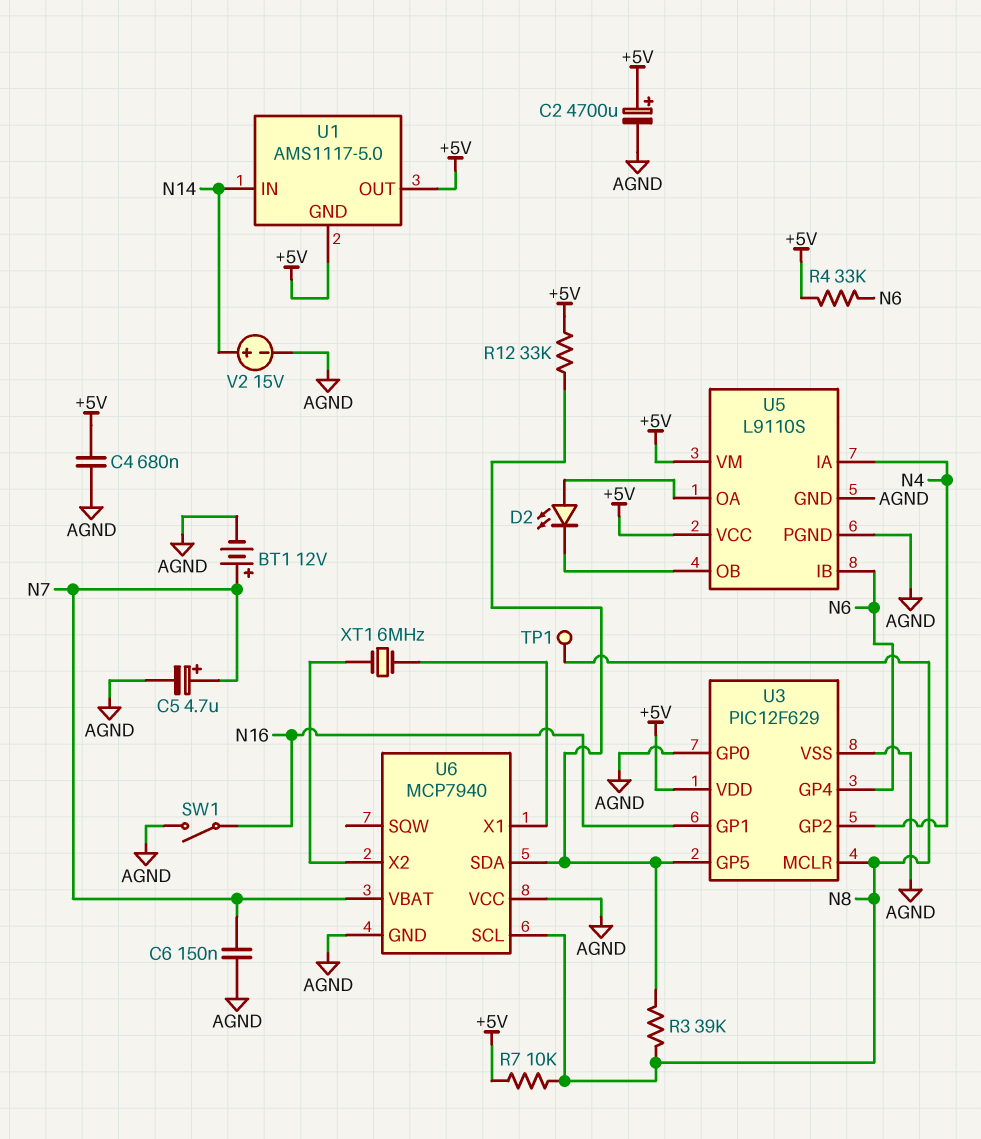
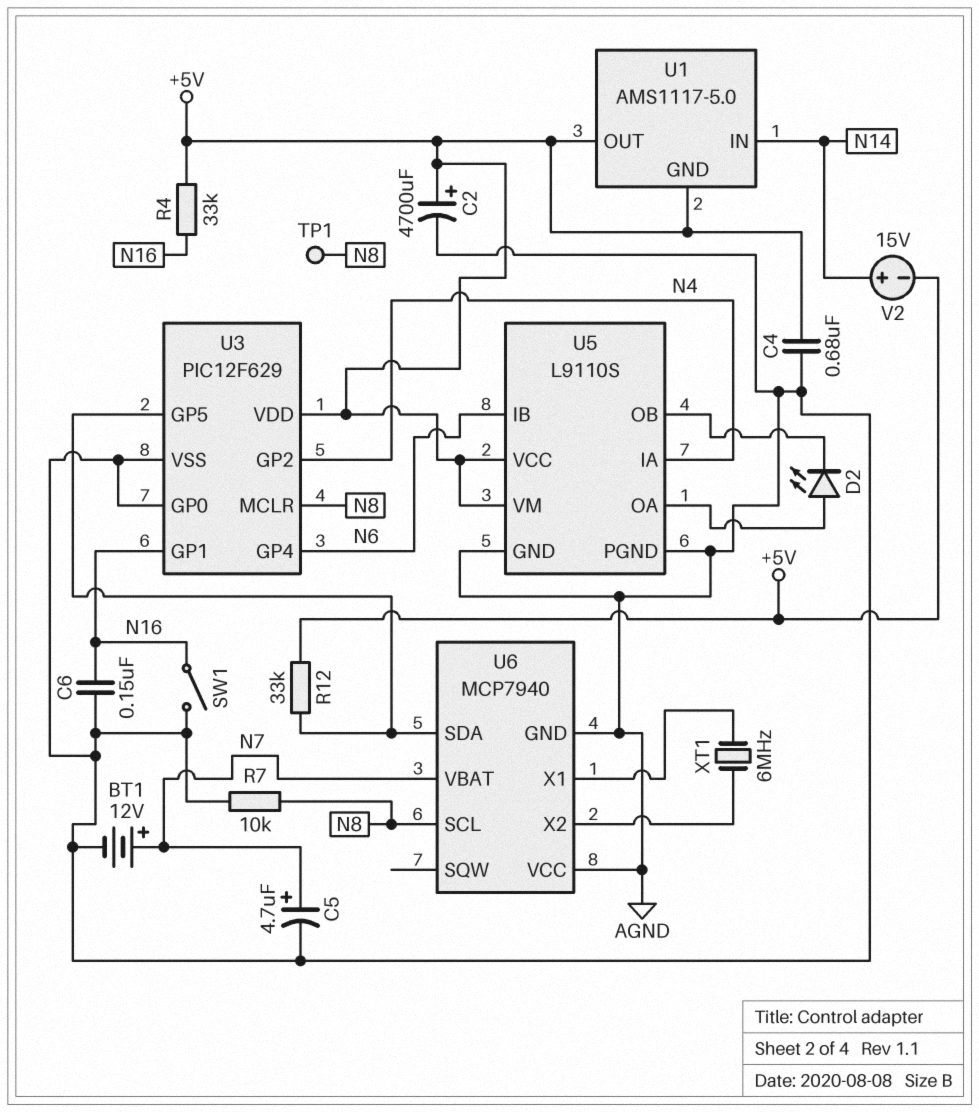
C6: 150nF (AGND, N7) -> 150nF (AGND, N16)
R3: 39k (N8, U3/GP5) -> none
R4: 33k (+5V, N6) -> 33k (+5V, N16)
R7: 10k (+5V, N8) -> 10k (AGND, N8)
V2: 15V (plus N14, minus AGND) -> 15V (plus N14, minus +5V)

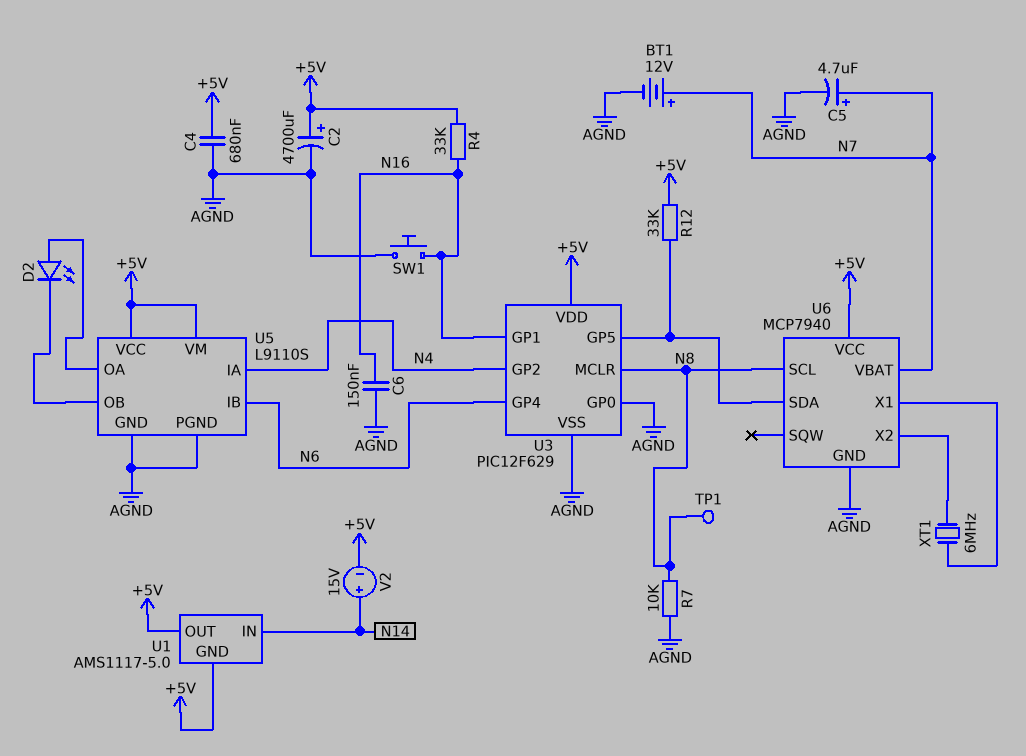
SW1: switch (AGND, N16) -> button (AGND, N16)
U6 pin VCC: AGND -> +5V

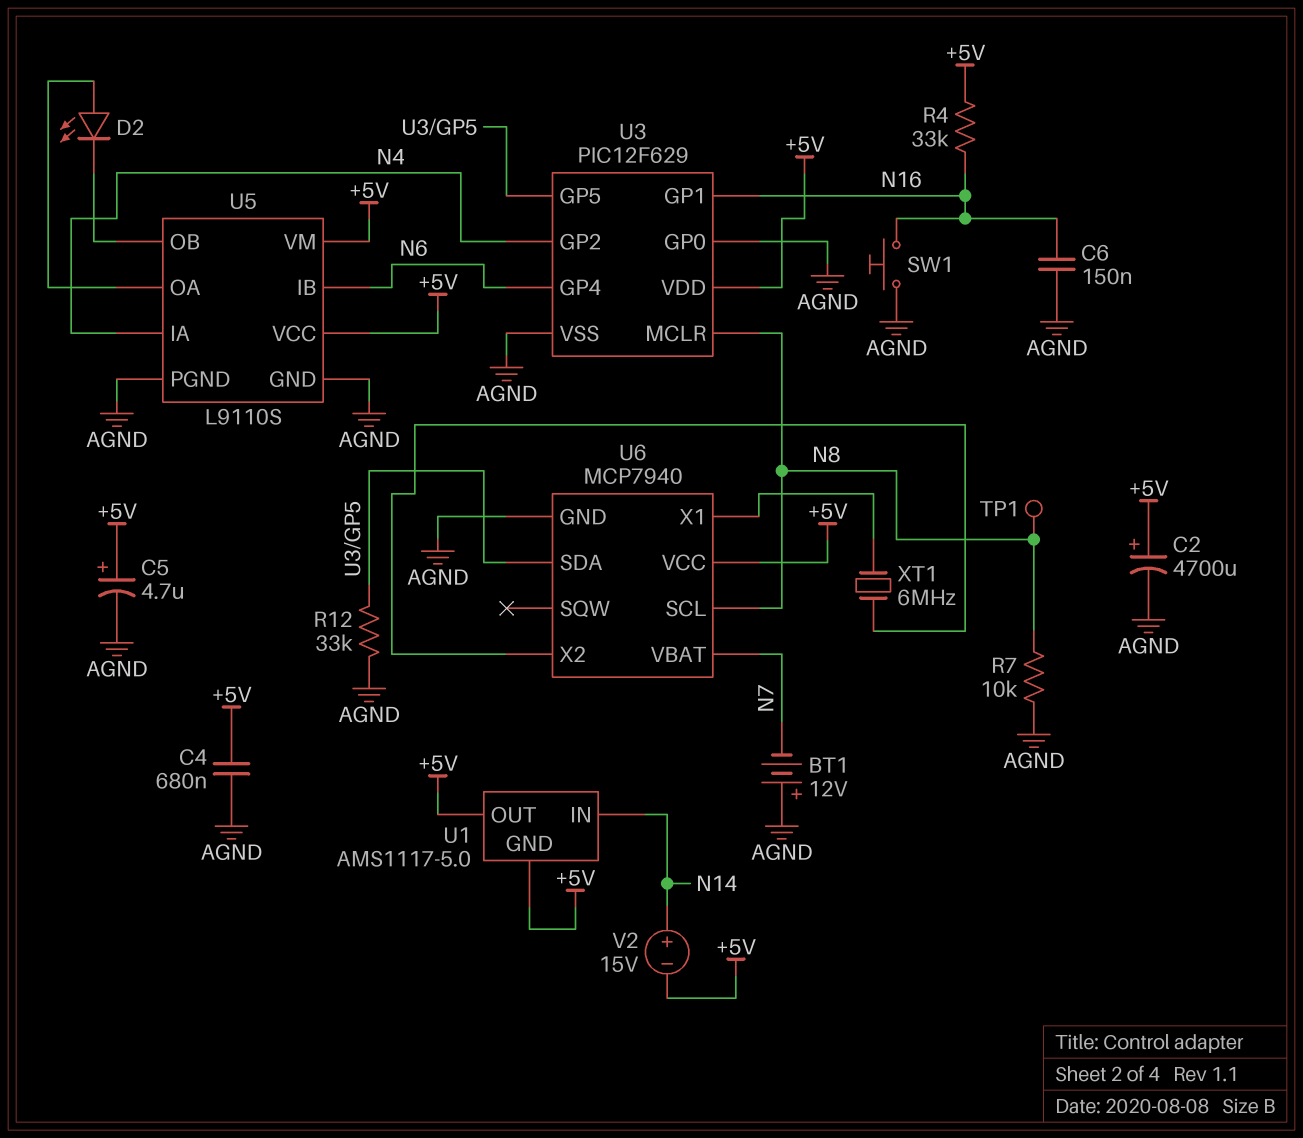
BT1: 12V (plus N7, minus AGND) -> 12V (plus AGND, minus N7)
C5: 4.7uF (plus N7, minus AGND) -> 4.7uF (plus +5V, minus AGND)
R12: 33k (+5V, U3/GP5) -> 33k (AGND, U3/GP5)

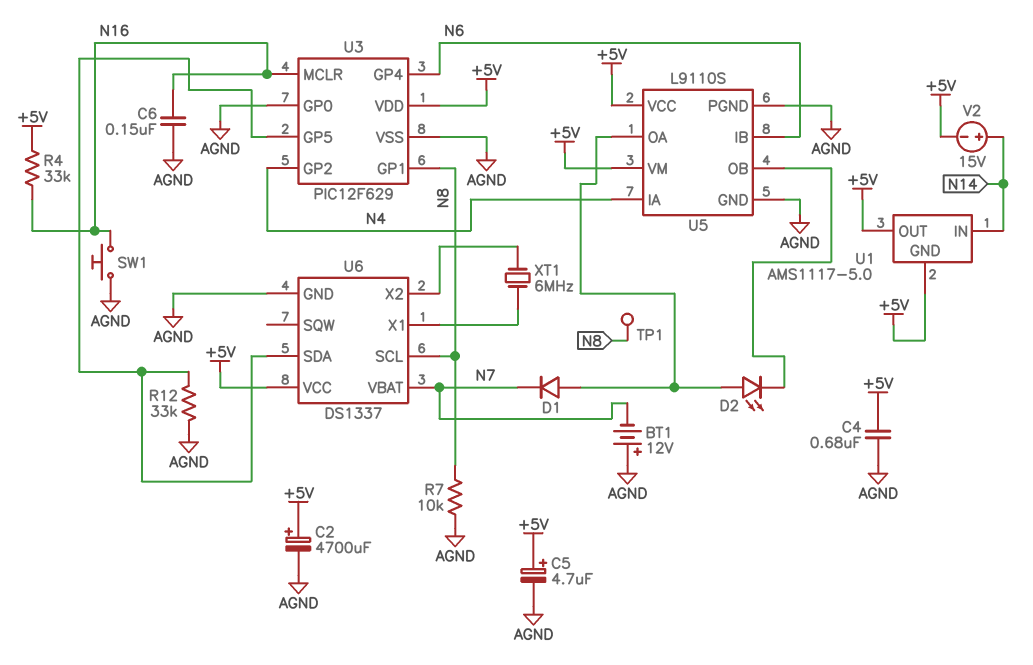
D1: none -> diode (A U5/OA, K N7)
U3 pin GP1: N16 -> N8
U3 pin MCLR: N8 -> N16
U6: MCP7940 -> DS1337

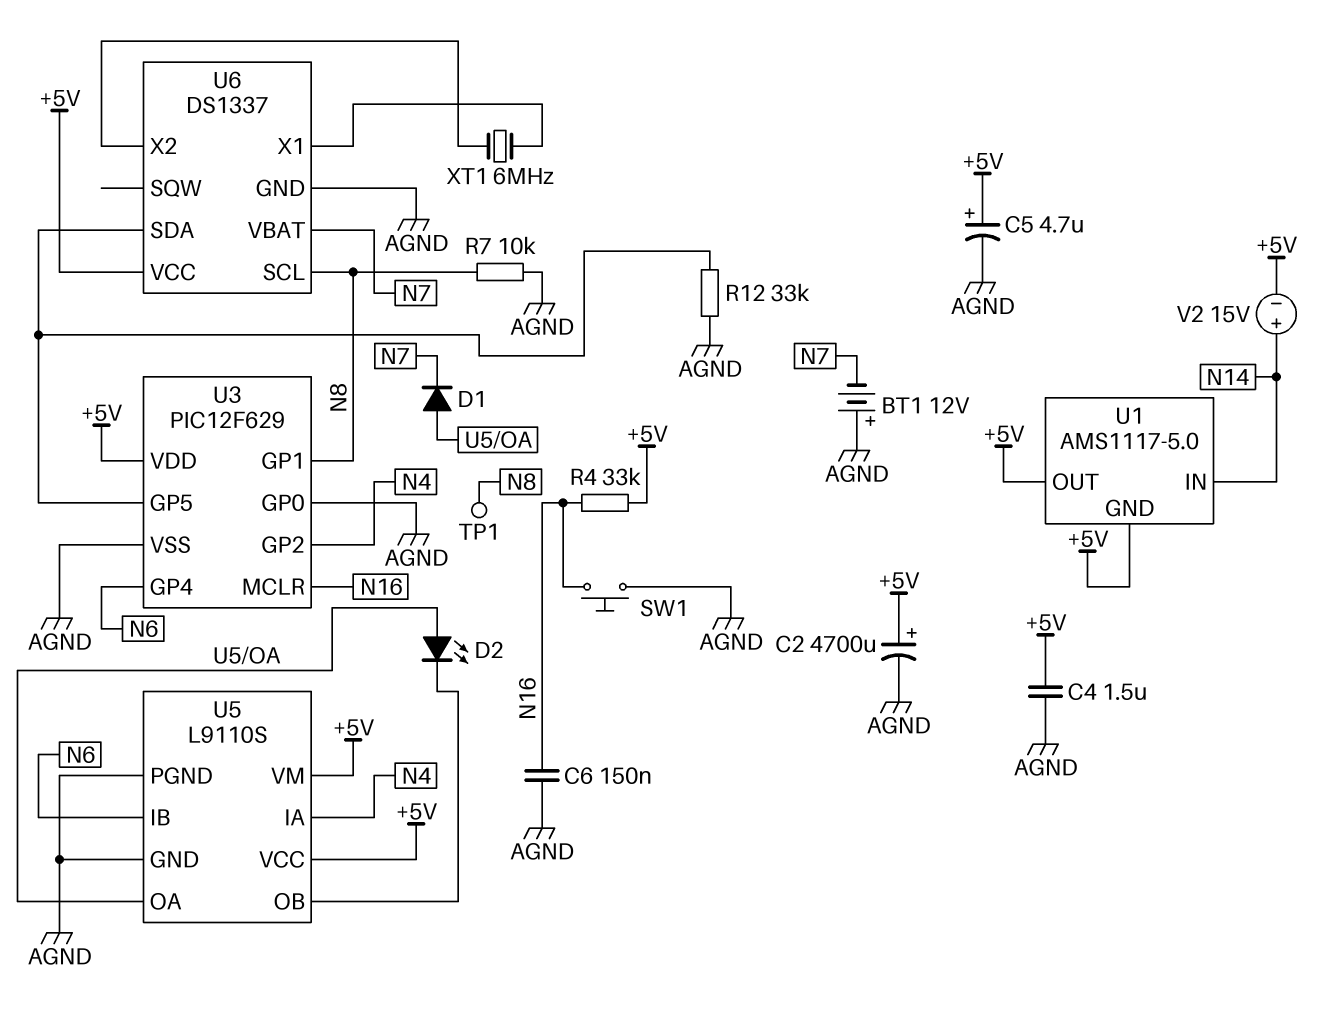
C4: 680nF (+5V, AGND) -> 1.5uF (+5V, AGND)

